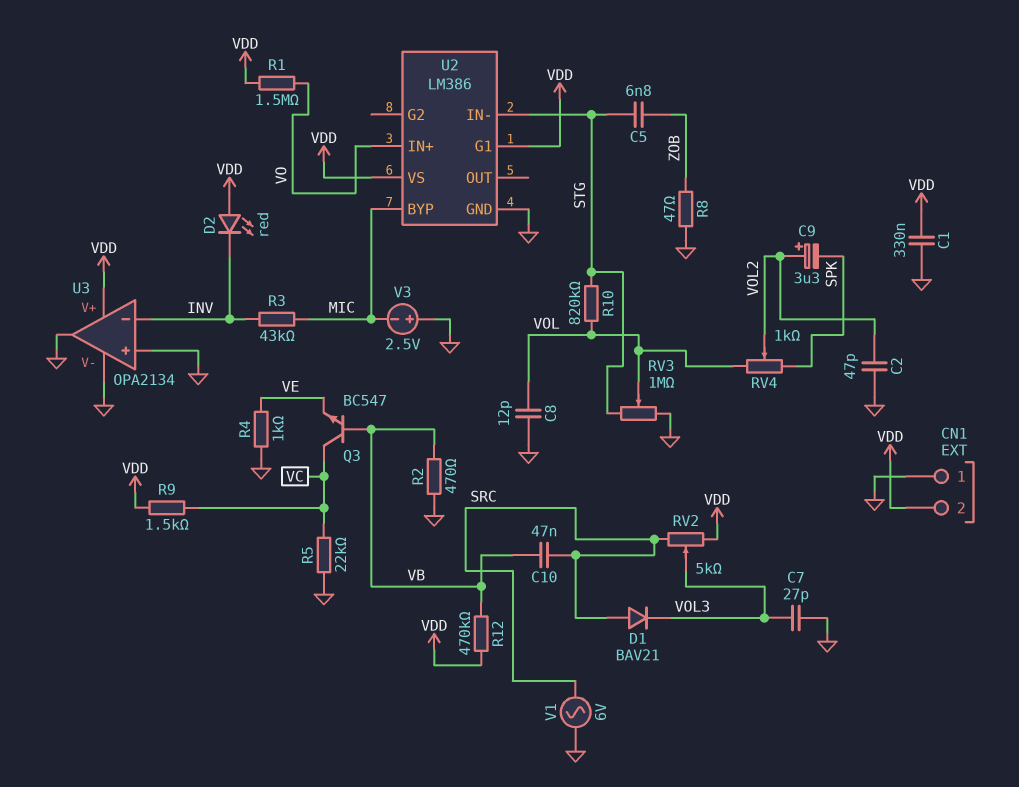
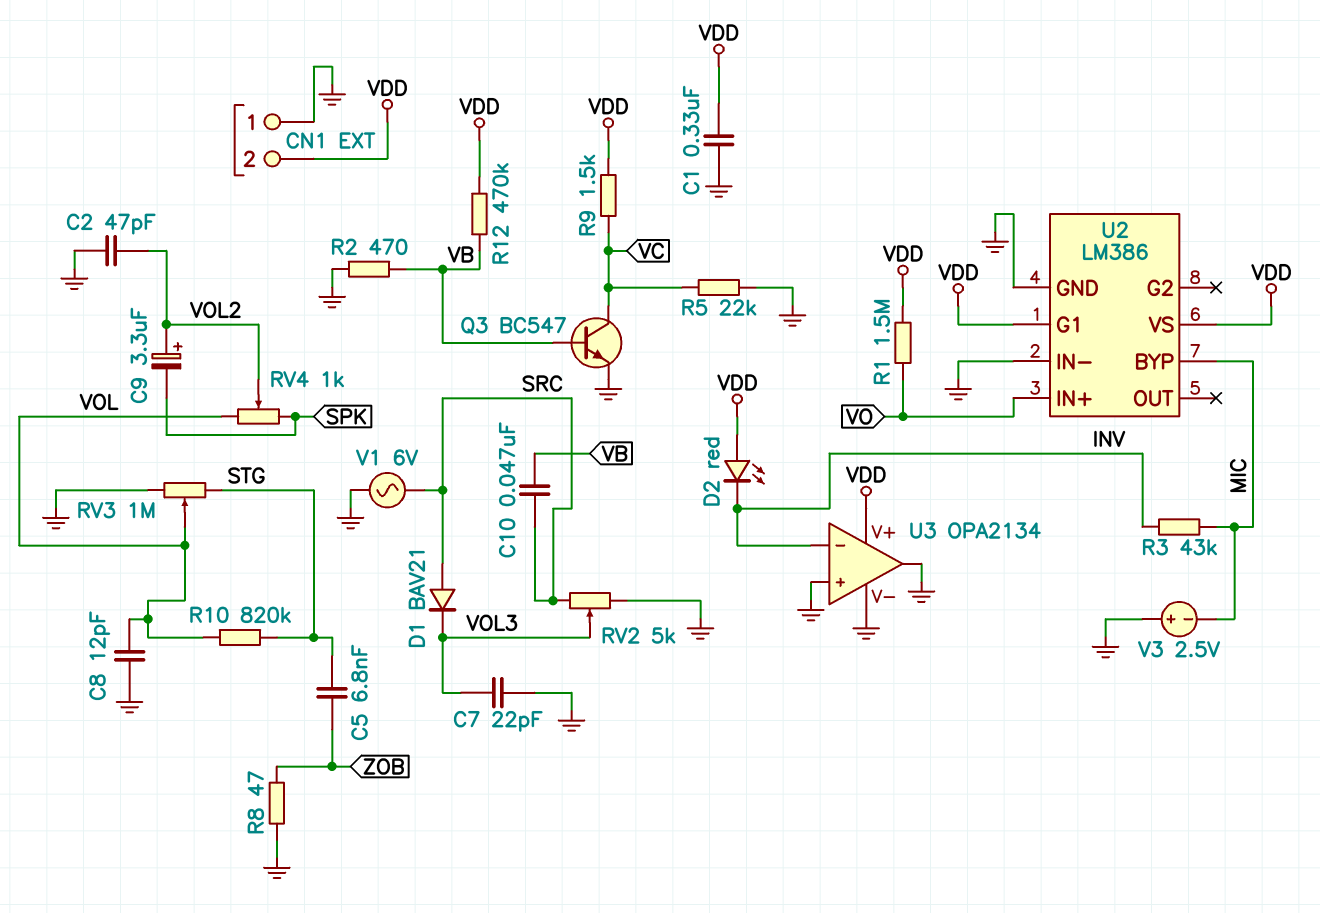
C7: 27pF (GND, VOL3) -> 22pF (GND, VOL3)
Q3: NPN BC547 (B VB, C VC, E VE) -> NPN BC547 (B VB, C VC, E GND)
R4: 1k (GND, VE) -> none
RV2: 5k (SRC, VDD, wiper VOL3) -> 5k (GND, SRC, wiper VOL3)
U2 pin IN-: STG -> GND

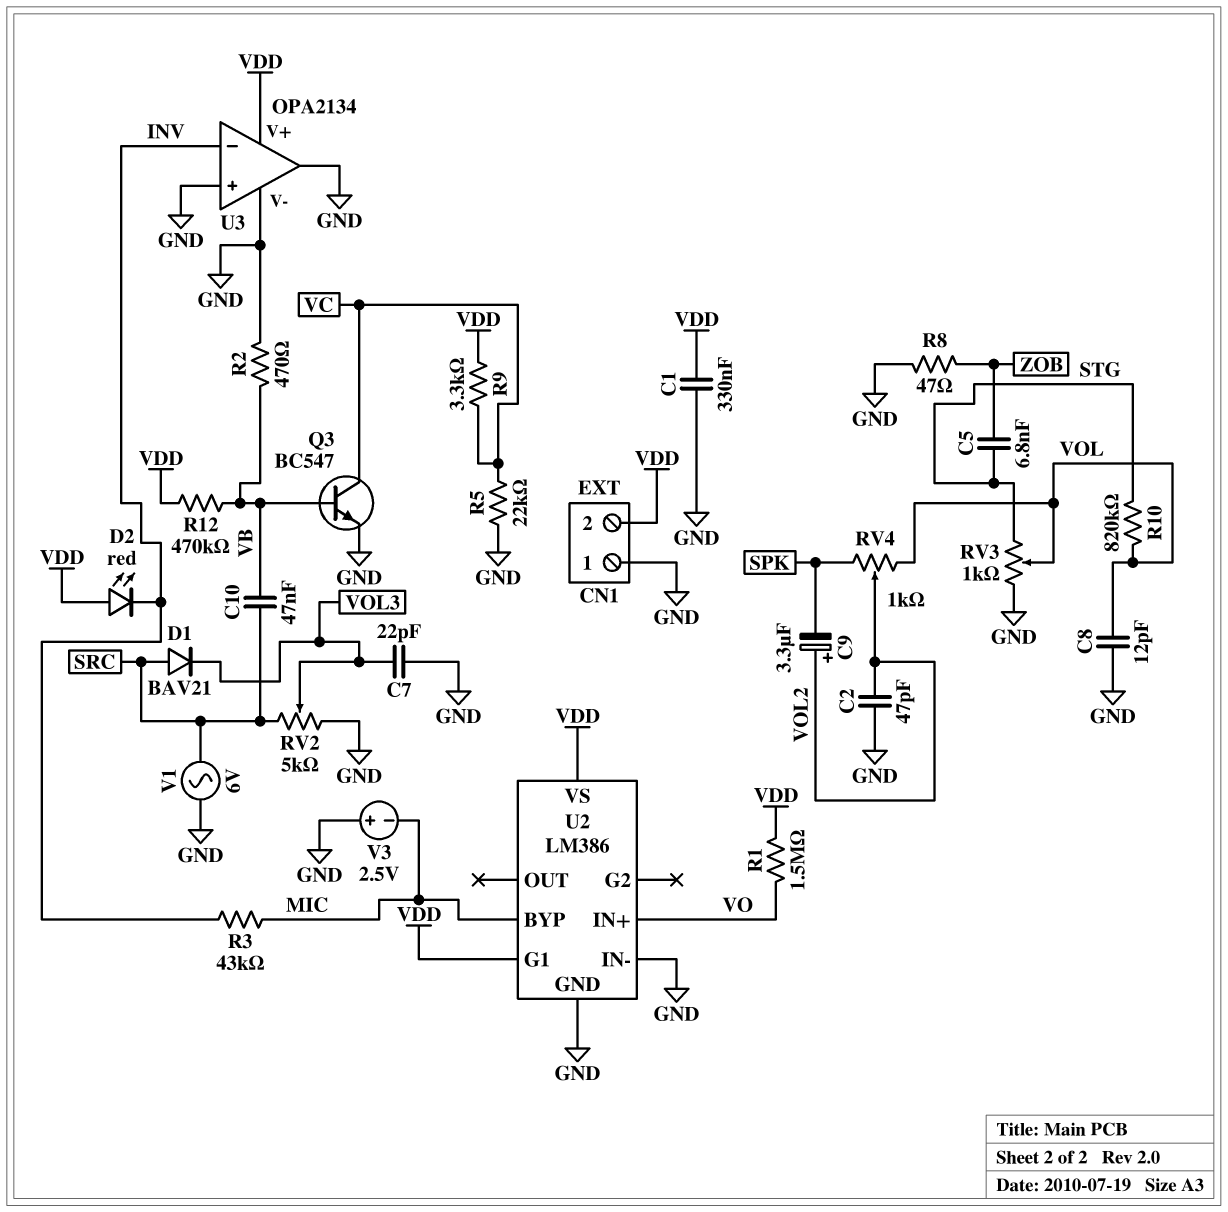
R9: 1.5k (VC, VDD) -> 3.3k (VC, VDD)
RV3: 1M (GND, STG, wiper VOL) -> 1k (GND, STG, wiper VOL)

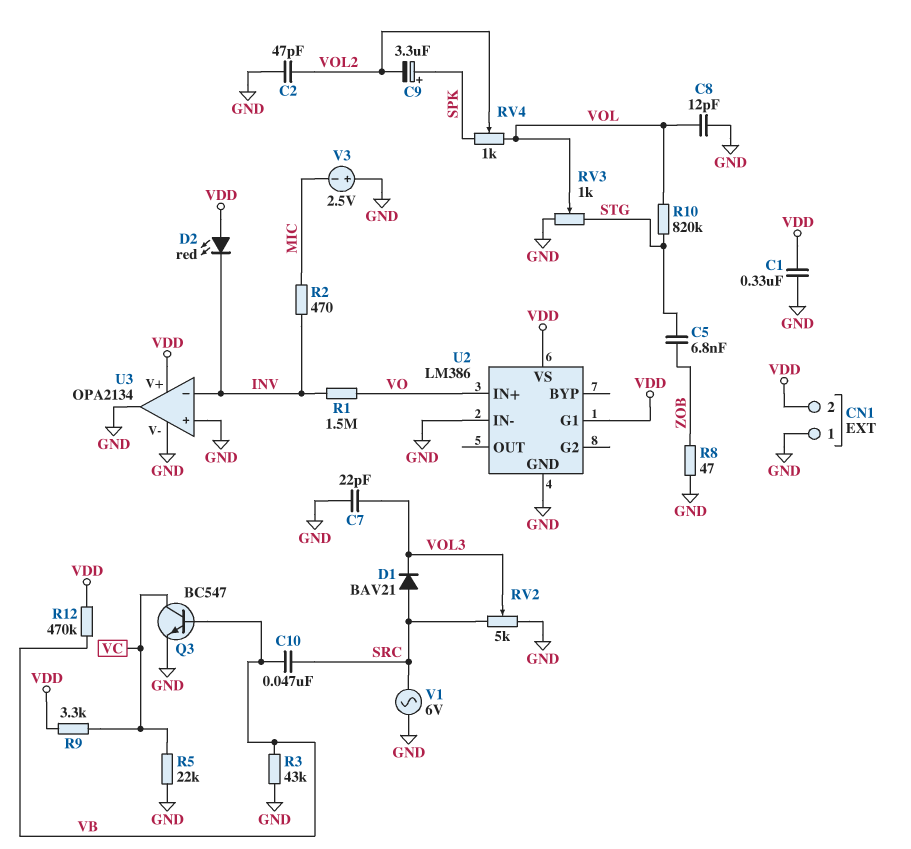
C9: 3.3uF (plus VOL2, minus SPK) -> 3.3uF (plus SPK, minus VOL2)
R1: 1.5M (VDD, VO) -> 1.5M (INV, VO)
R2: 470 (GND, VB) -> 470 (INV, MIC)
R3: 43k (INV, MIC) -> 43k (GND, VB)
U2 pin BYP: MIC -> none

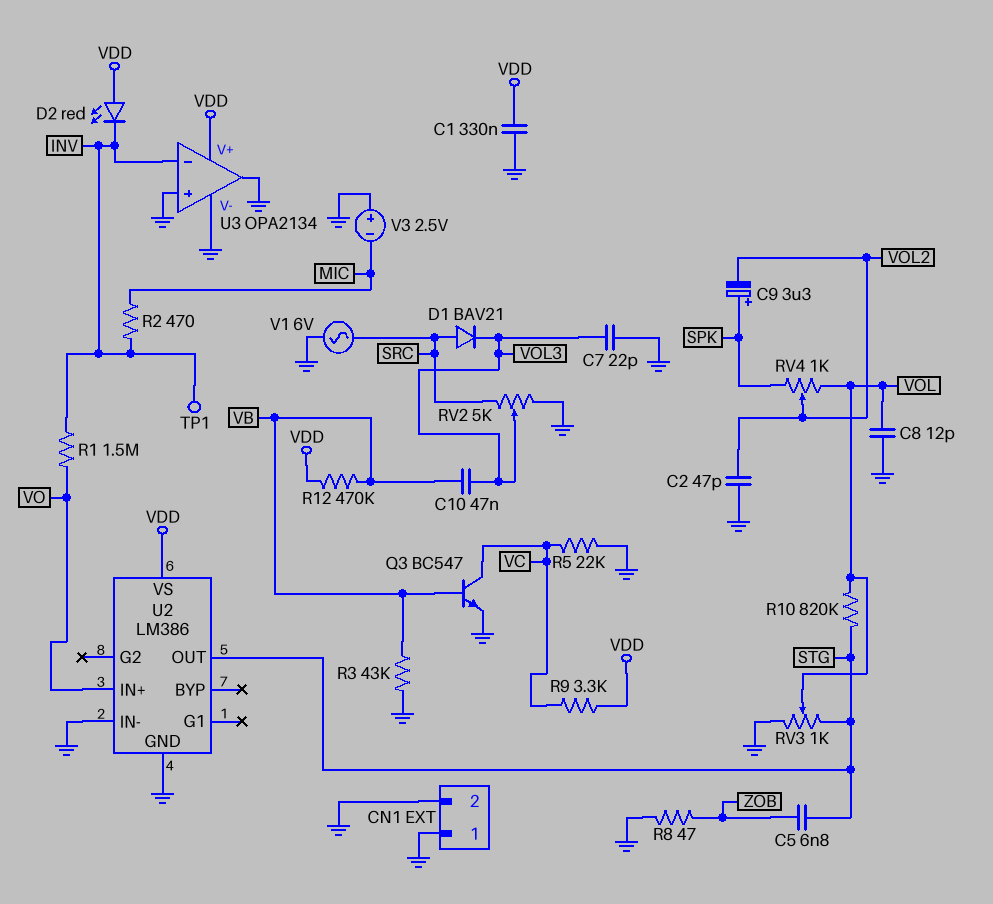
C10: 47nF (SRC, VB) -> 47nF (VB, VOL3)
CN1 pin 2: VDD -> GND
TP1: none -> test point (INV)
U2 pin G1: VDD -> none
U2 pin OUT: none -> STG

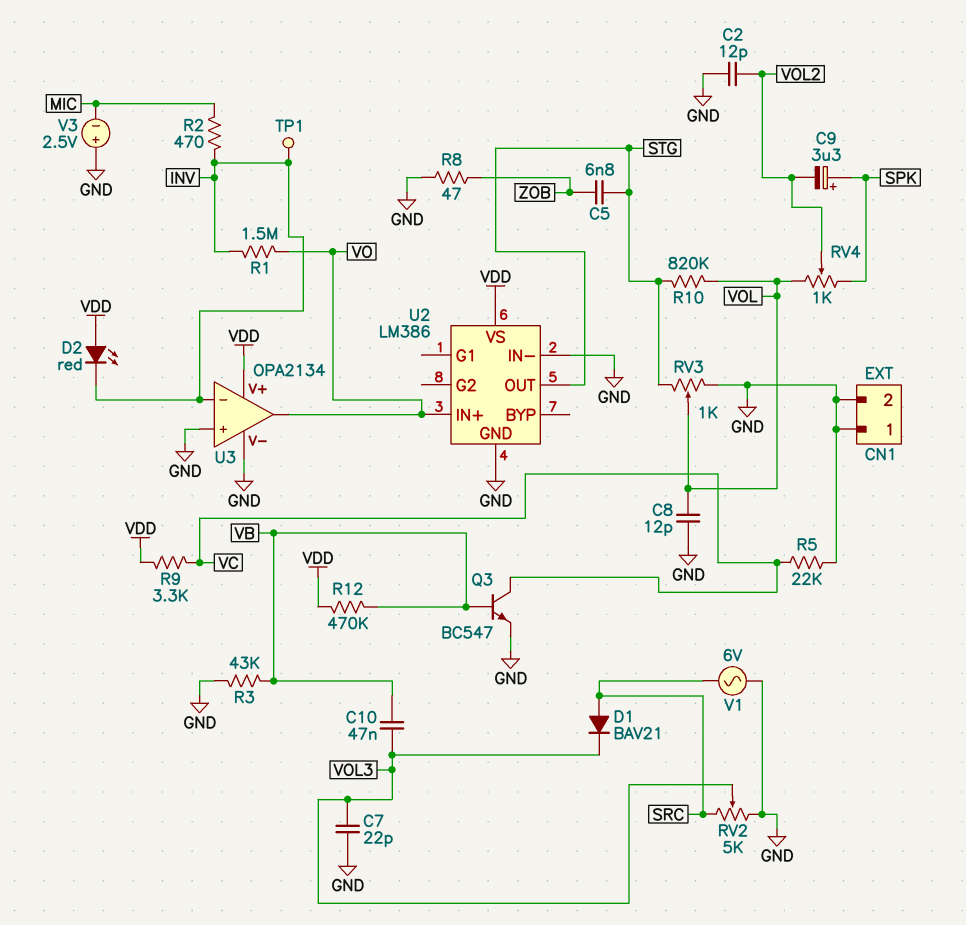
C1: 330nF (GND, VDD) -> none
C2: 47pF (GND, VOL2) -> 12pF (GND, VOL2)
U3 pin out: GND -> VO

